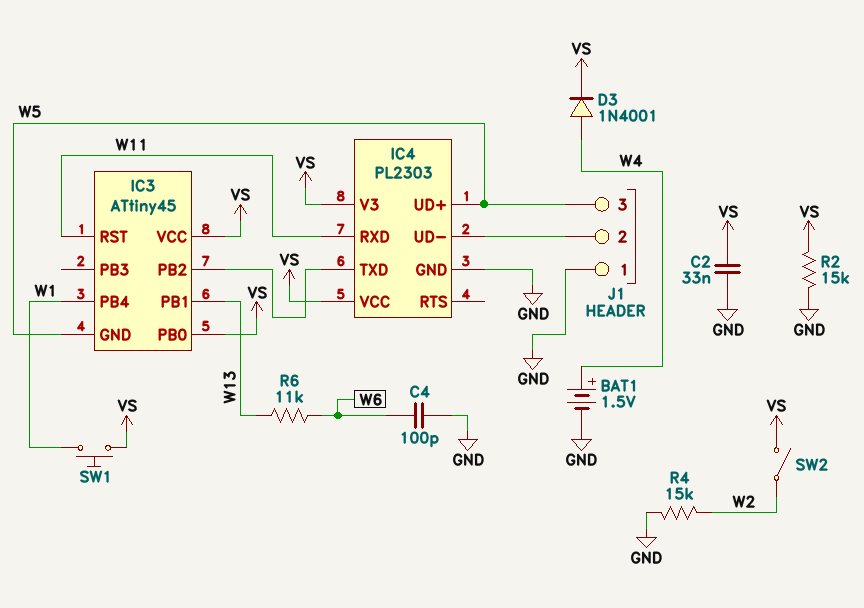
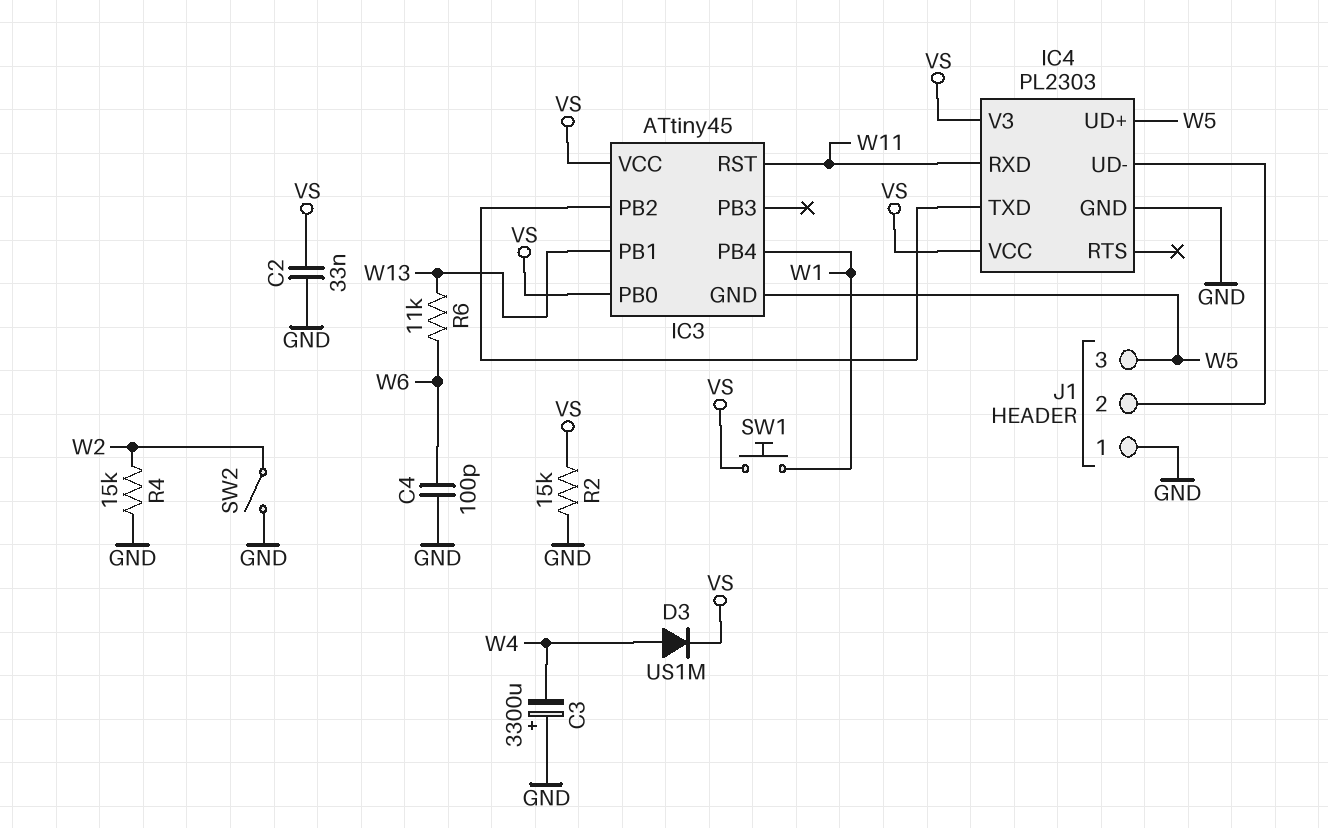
BAT1: 1.5V (plus W4, minus GND) -> none
C3: none -> 3300uF (plus GND, minus W4)
D3: diode 1N4001 (A W4, K VS) -> diode US1M (A W4, K VS)
SW2: switch (VS, W2) -> switch (GND, W2)

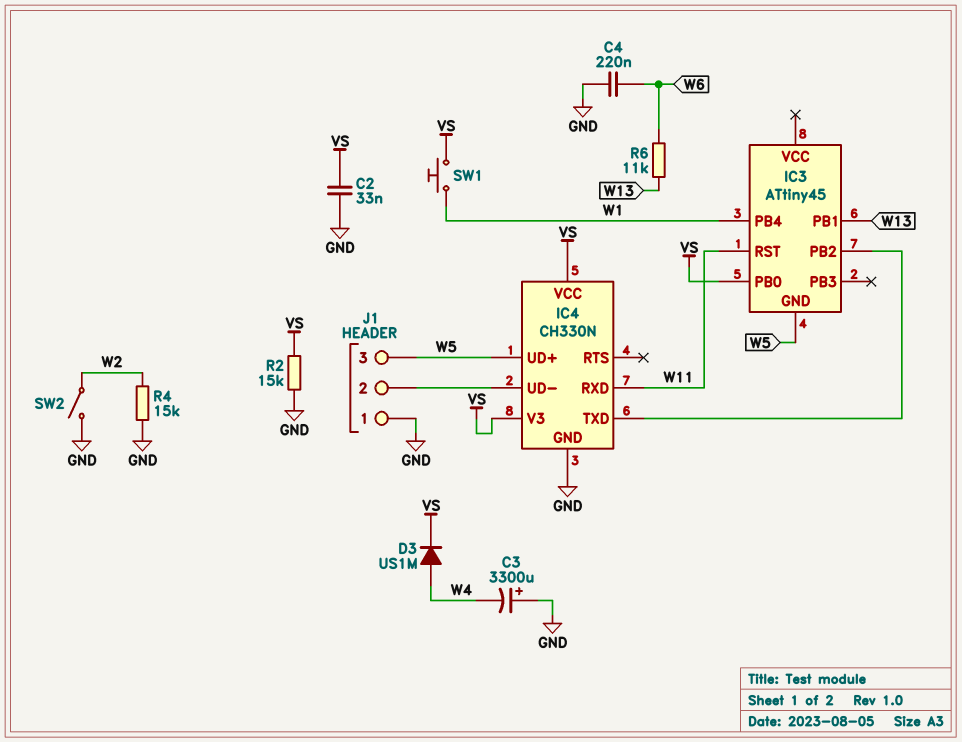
C4: 100pF (GND, W6) -> 220nF (GND, W6)
IC3 pin VCC: VS -> none
IC4: PL2303 -> CH330N

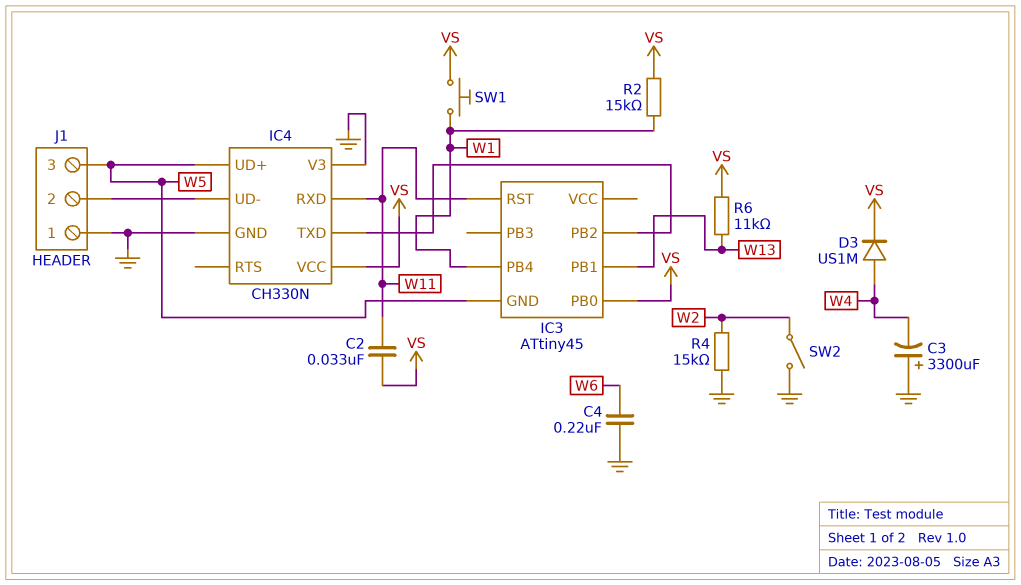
C2: 33nF (GND, VS) -> 33nF (VS, W11)
IC4 pin V3: VS -> GND
R2: 15k (GND, VS) -> 15k (VS, W1)
R6: 11k (W6, W13) -> 11k (VS, W13)

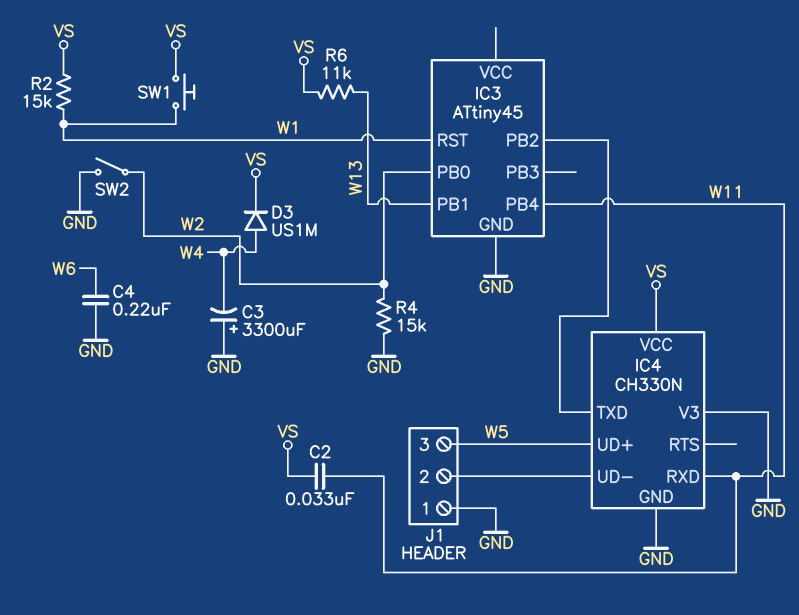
IC3 pin GND: W5 -> GND
IC3 pin PB0: VS -> W2
IC3 pin PB4: W1 -> W11
IC3 pin RST: W11 -> W1

